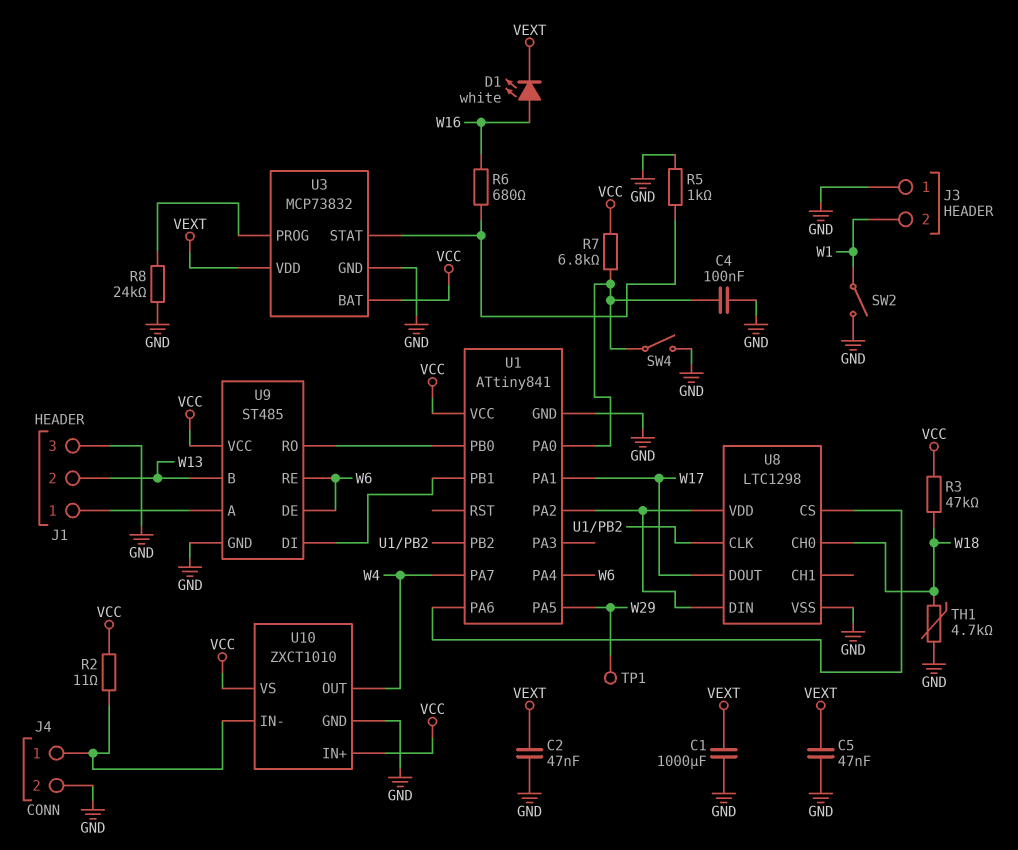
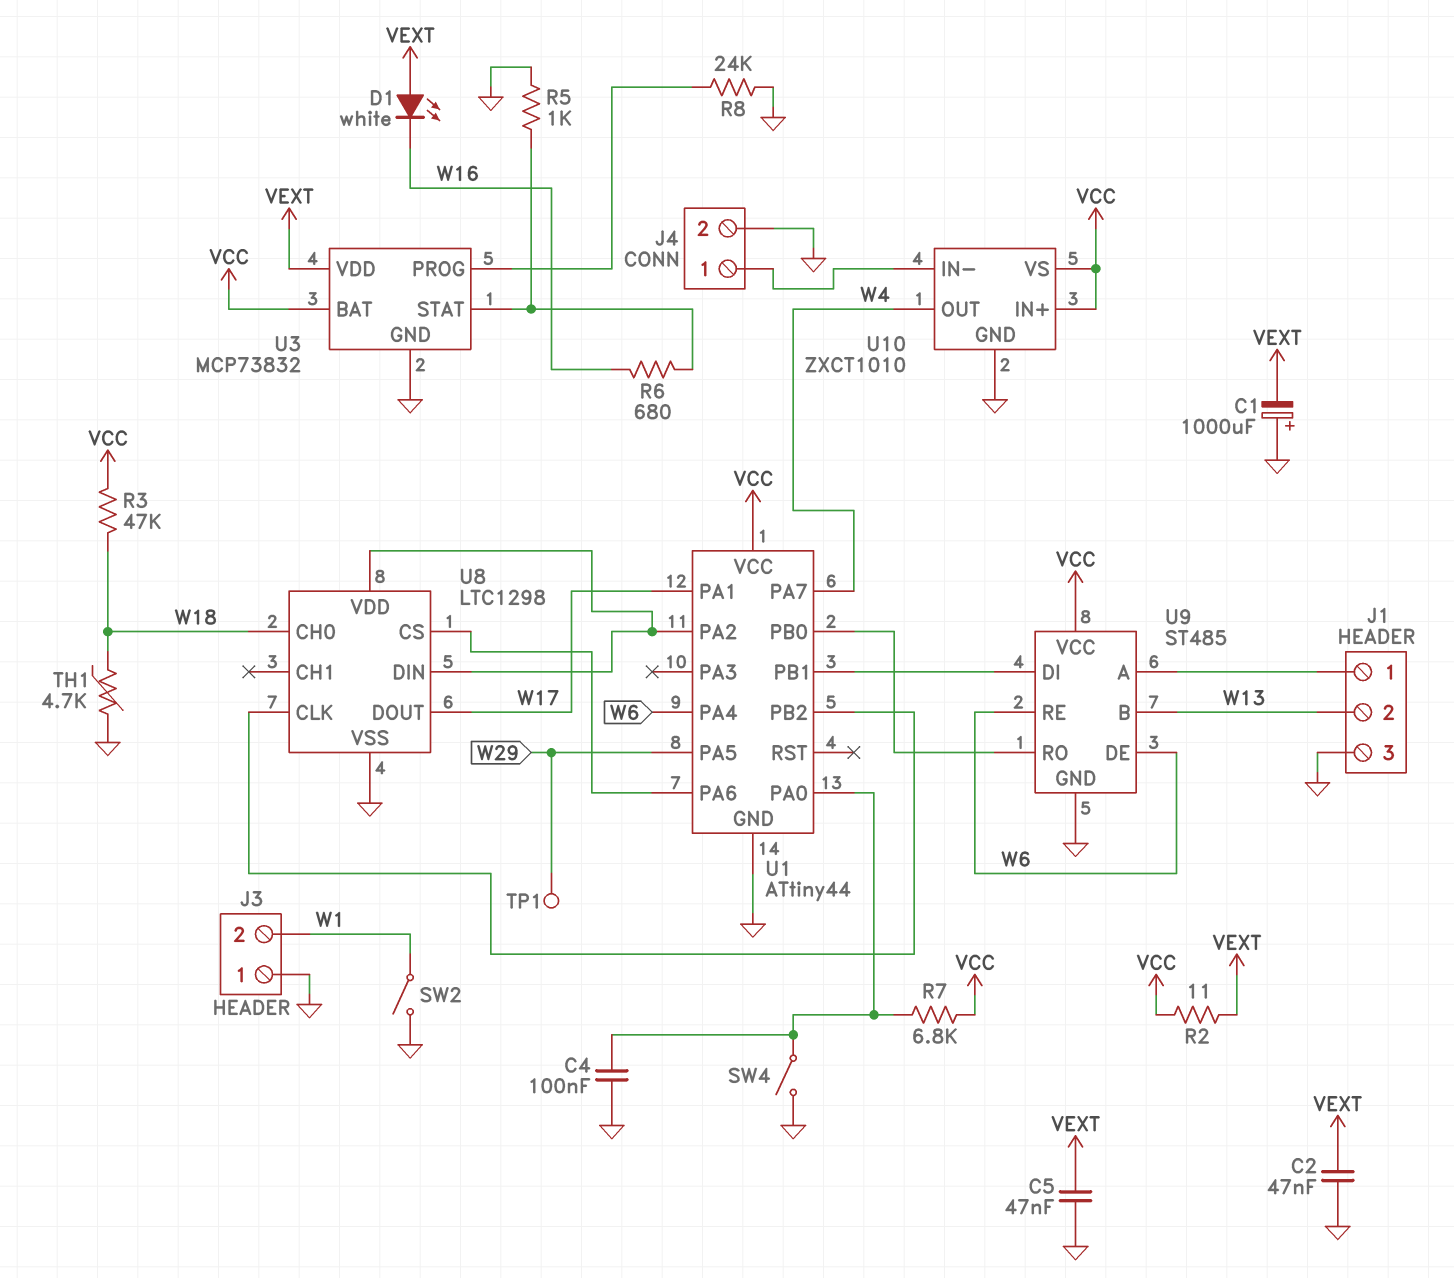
C1: 1000uF (GND, VEXT) -> 1000uF (plus GND, minus VEXT)
D1: LED white (A W16, K VEXT) -> LED white (A VEXT, K W16)
R2: 11 (J4/1, VCC) -> 11 (VCC, VEXT)
U1: ATtiny841 -> ATtiny44

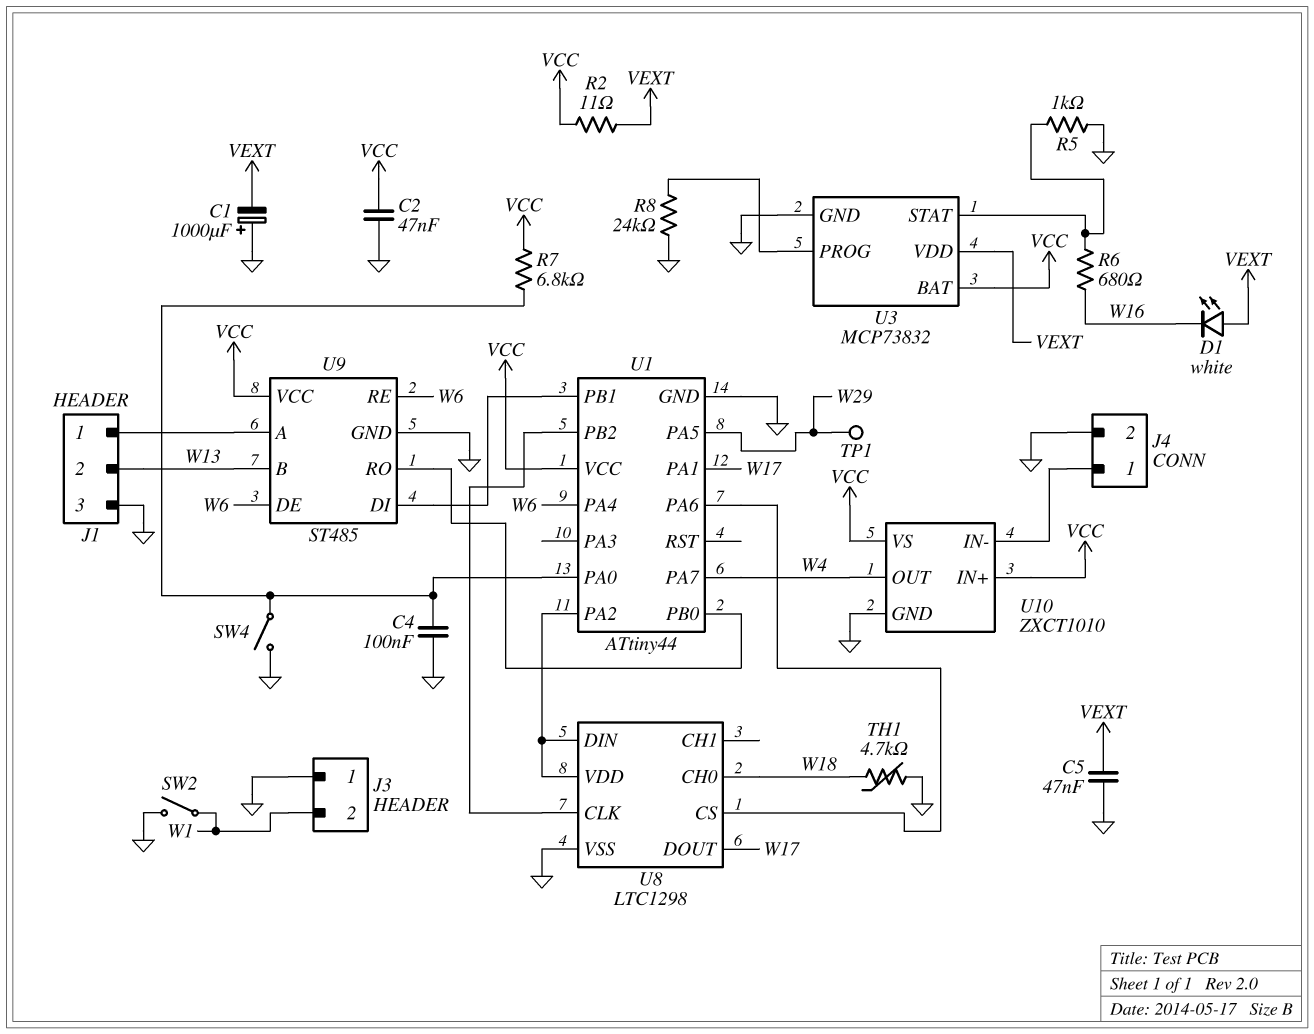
C2: 47nF (GND, VEXT) -> 47nF (GND, VCC)
R3: 47k (VCC, W18) -> none

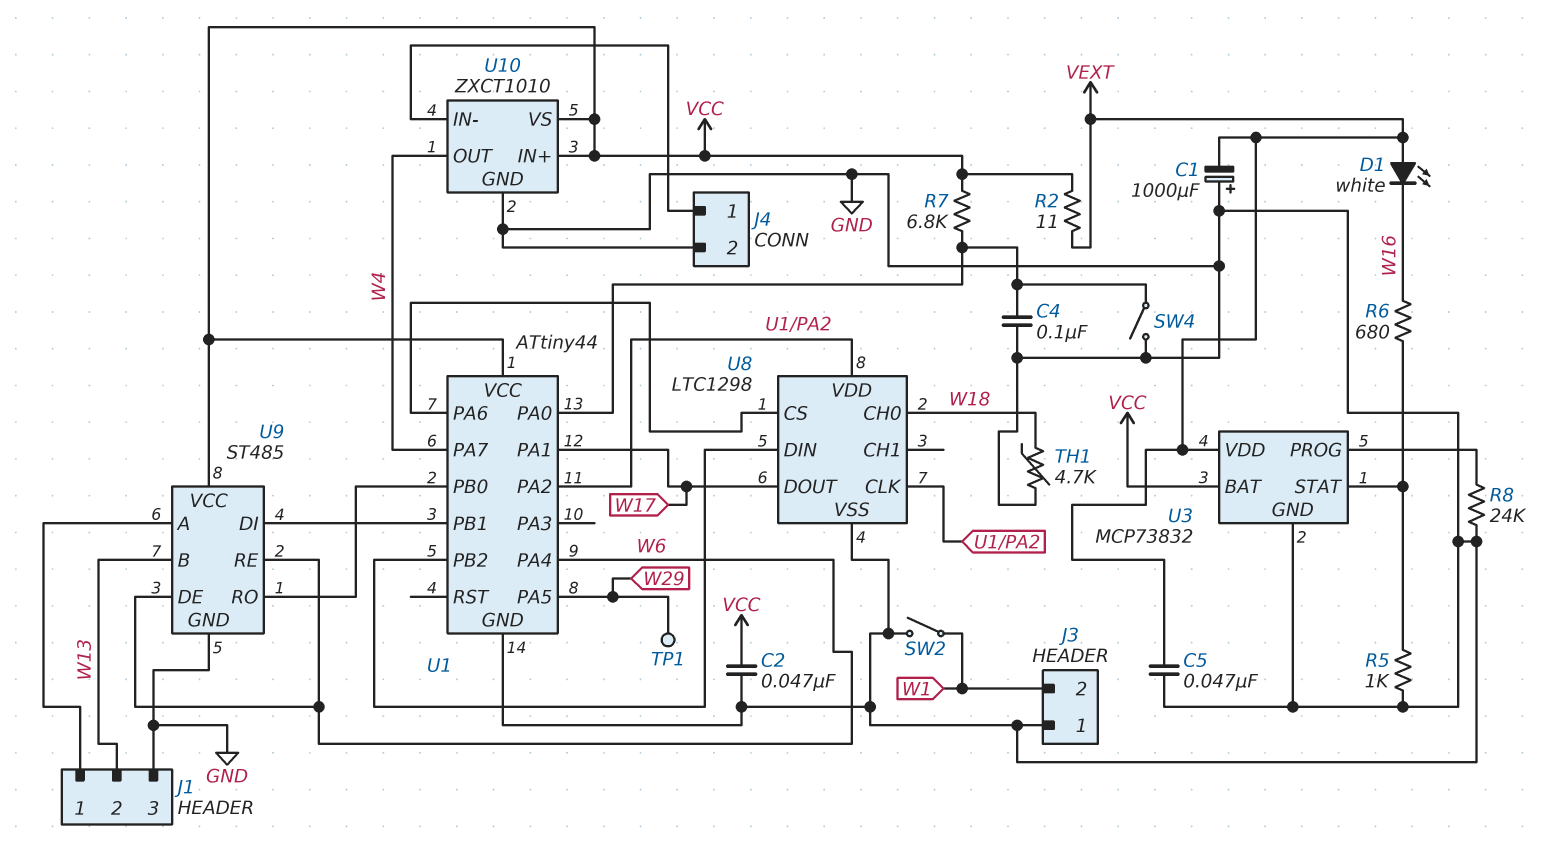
U8 pin CLK: U1/PB2 -> U1/PA2
U8 pin DIN: U1/PA2 -> U1/PB2

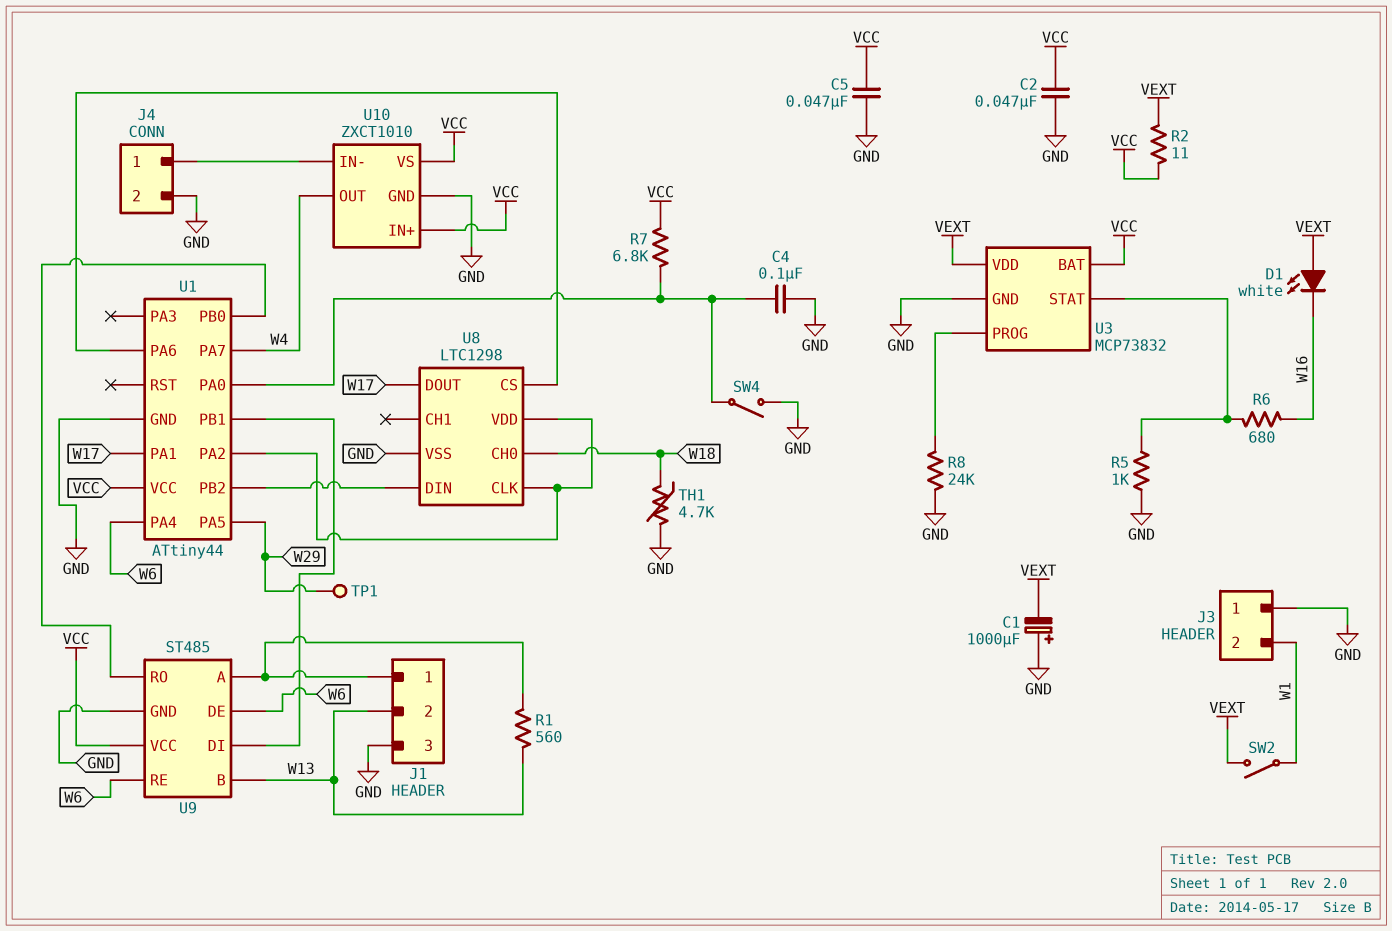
C5: 47nF (GND, VEXT) -> 47nF (GND, VCC)
R1: none -> 560 (J1/1, W13)
SW2: switch (GND, W1) -> switch (VEXT, W1)

